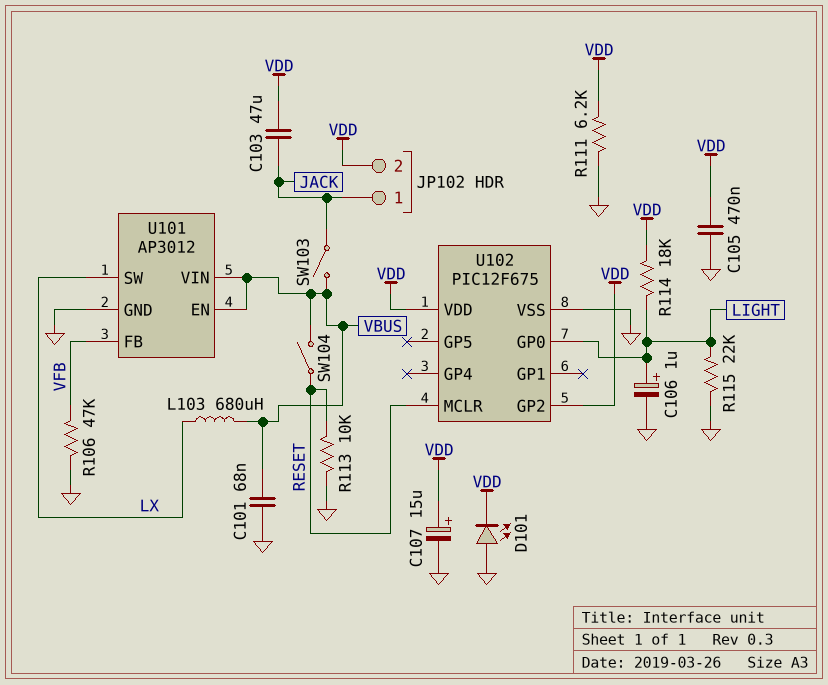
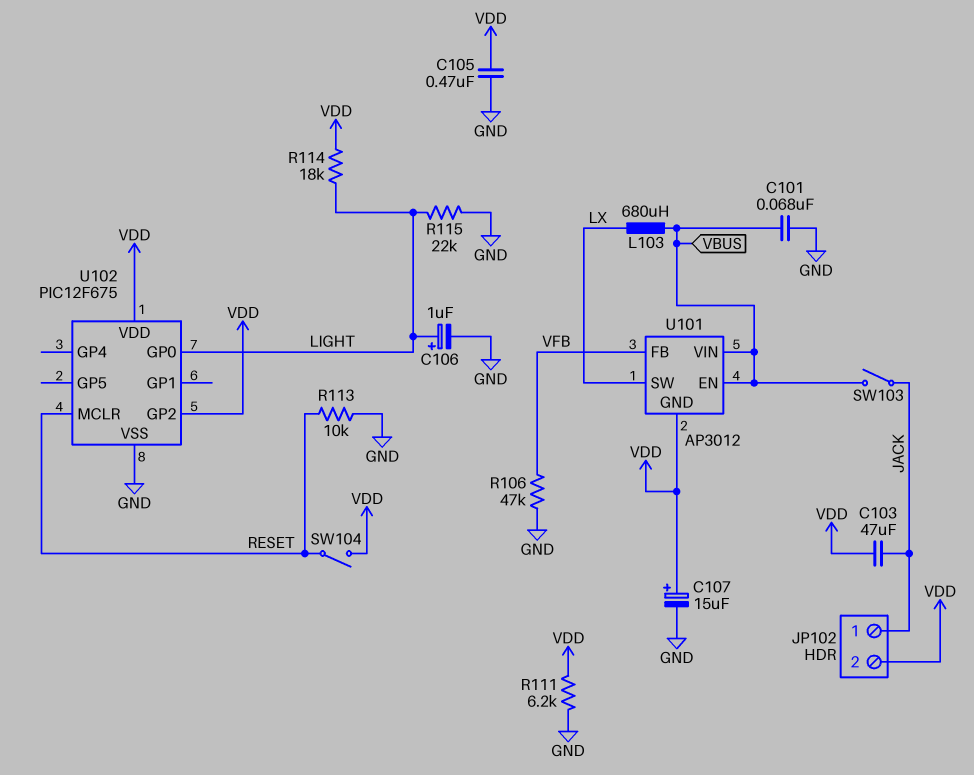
D101: LED (A GND, K VDD) -> none
SW104: switch (RESET, VBUS) -> switch (RESET, VDD)
U101 pin GND: GND -> VDD

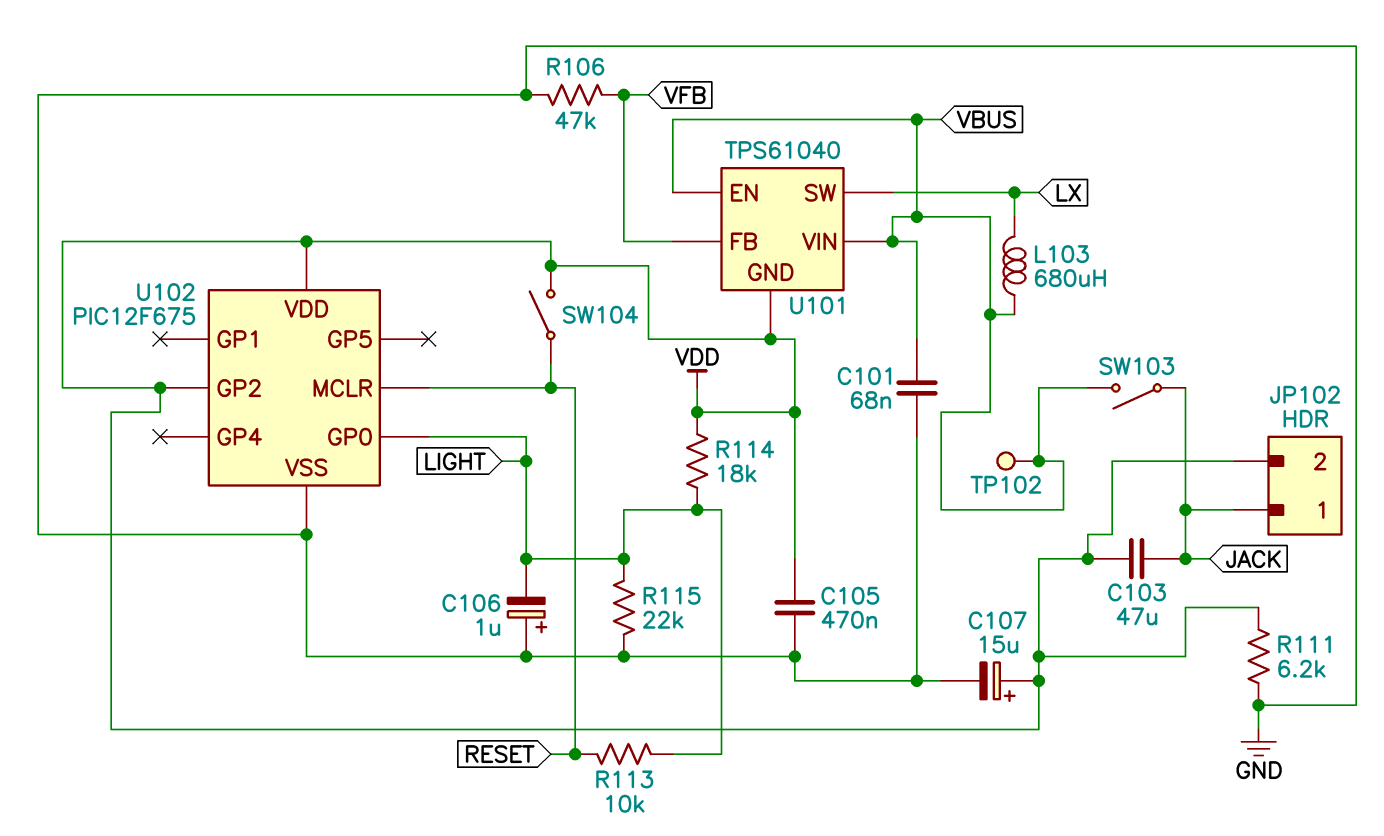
C106: 1uF (plus LIGHT, minus GND) -> 1uF (plus GND, minus LIGHT)
R113: 10k (GND, RESET) -> 10k (LIGHT, RESET)
TP102: none -> test point (VBUS)
U101: AP3012 -> TPS61040

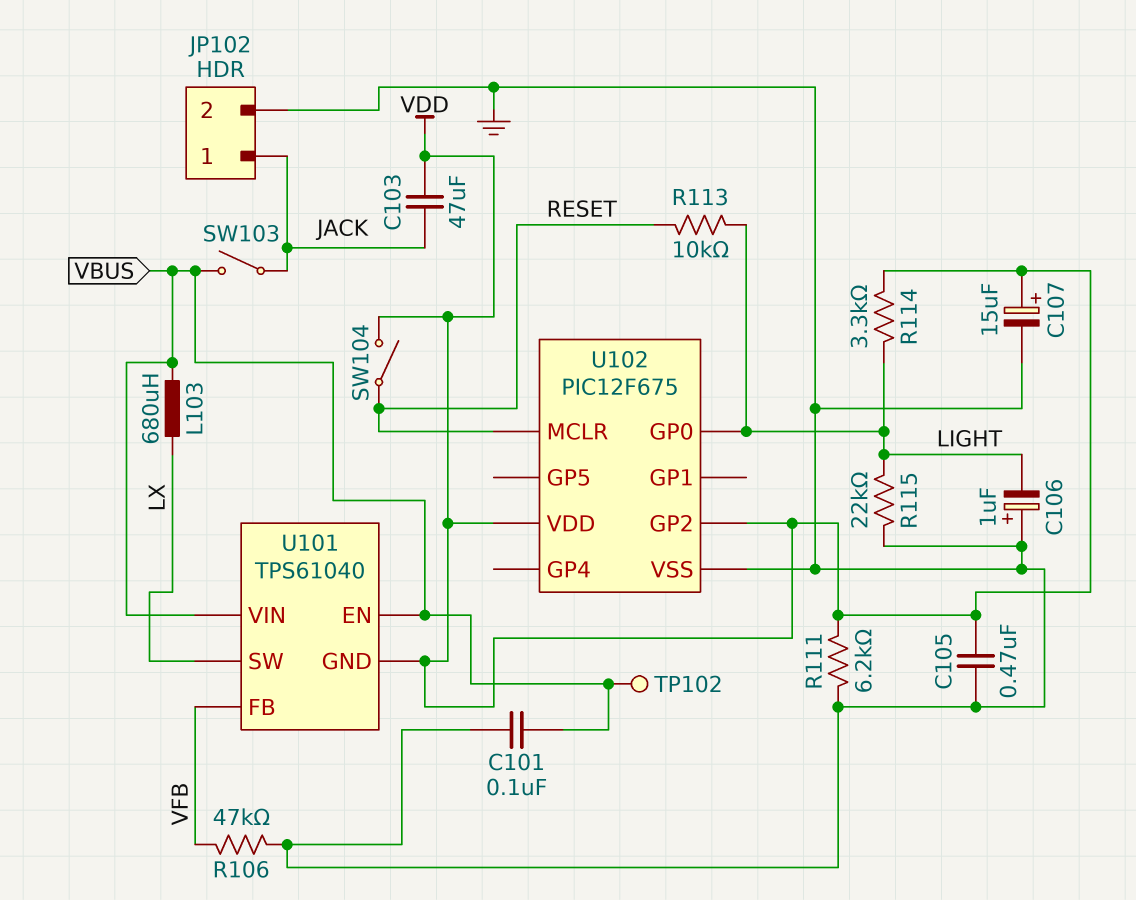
C101: 68nF (GND, VBUS) -> 100nF (GND, VBUS)
JP102 pin 2: VDD -> GND
R114: 18k (LIGHT, VDD) -> 3.3k (LIGHT, VDD)

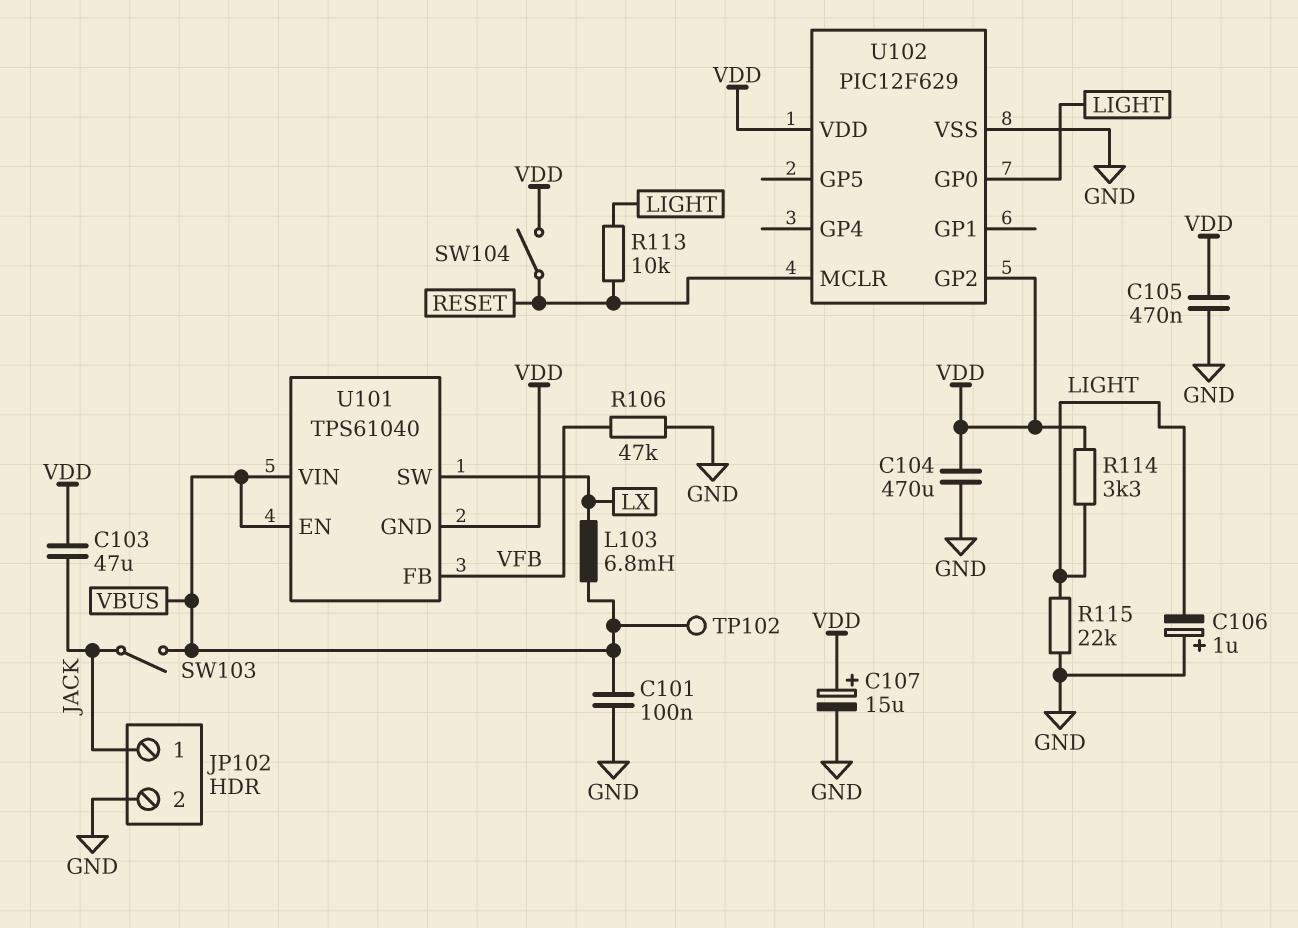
C104: none -> 470uF (GND, VDD)
L103: 680uH (LX, VBUS) -> 6.8mH (LX, VBUS)
R111: 6.2k (GND, VDD) -> none
U102: PIC12F675 -> PIC12F629

